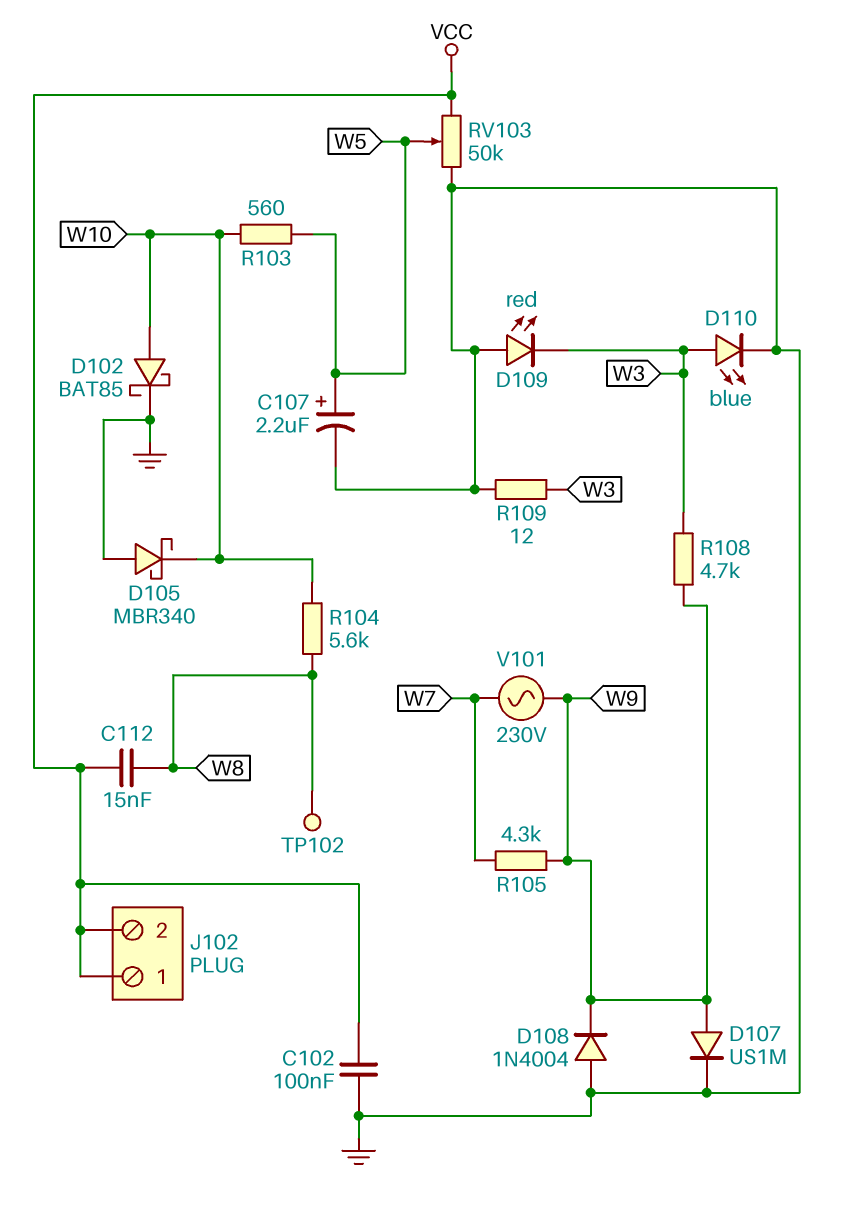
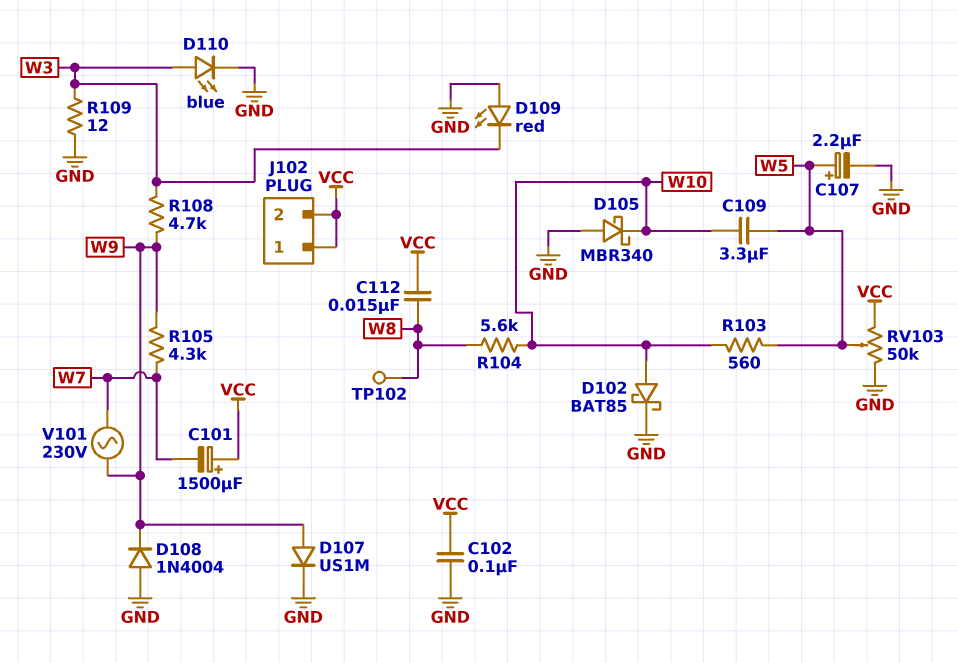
C101: none -> 1500uF (plus VCC, minus W7)
C109: none -> 3.3uF (W5, W10)

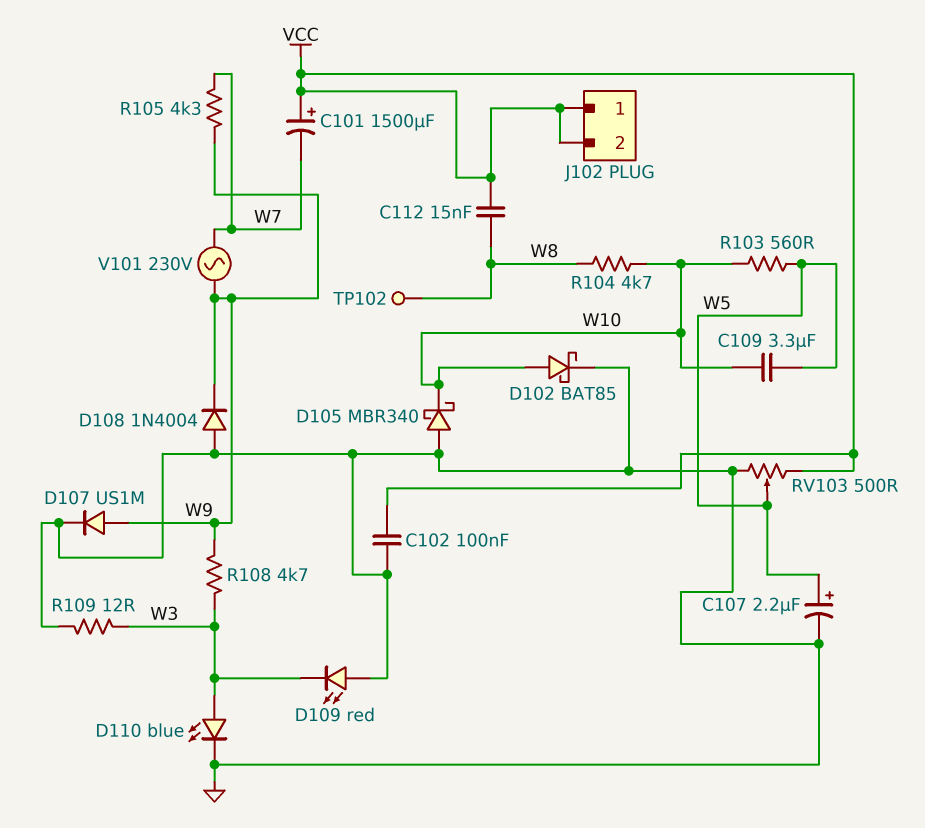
R104: 5.6k (W8, W10) -> 4.7k (W8, W10)
RV103: 50k (GND, VCC, wiper W5) -> 500 (GND, VCC, wiper W5)

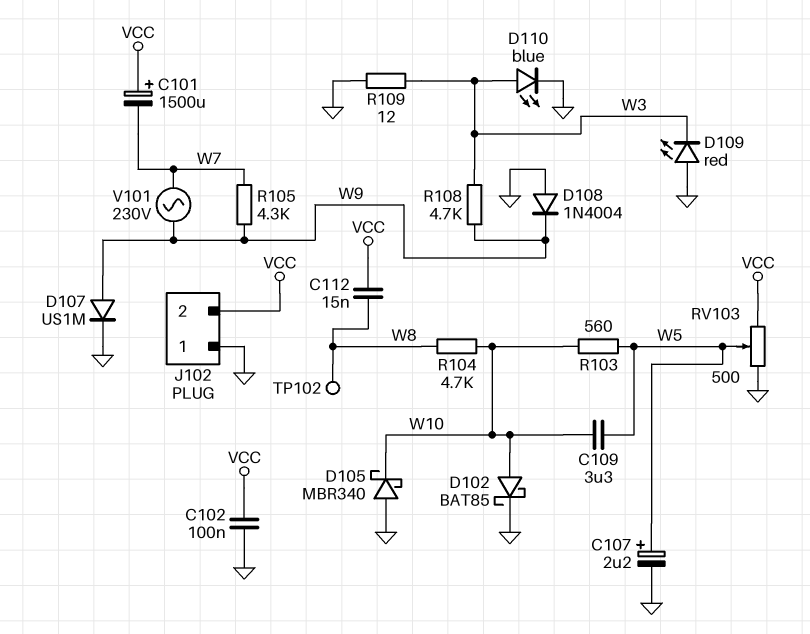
J102 pin 1: VCC -> GND

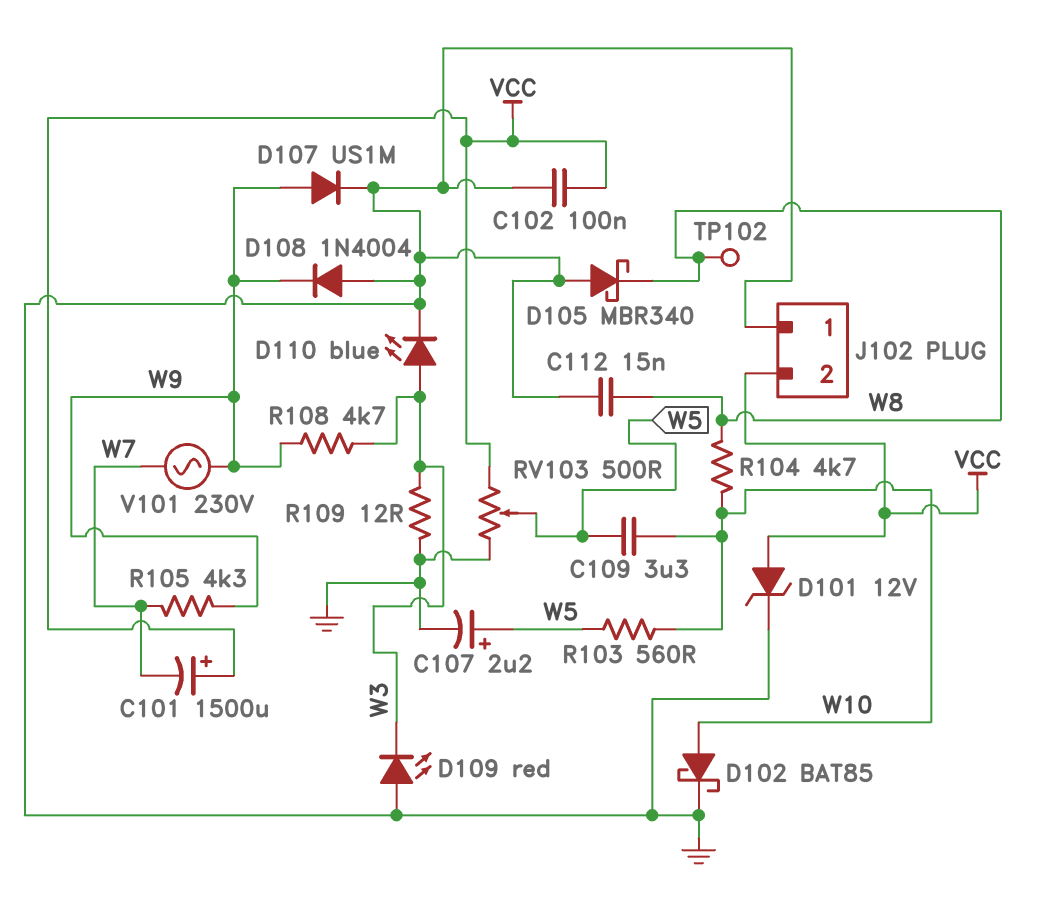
C112: 15nF (VCC, W8) -> 15nF (GND, W8)
D101: none -> zener 12V (A VCC, K GND)
D105: schottky MBR340 (A GND, K W10) -> schottky MBR340 (A GND, K W8)

